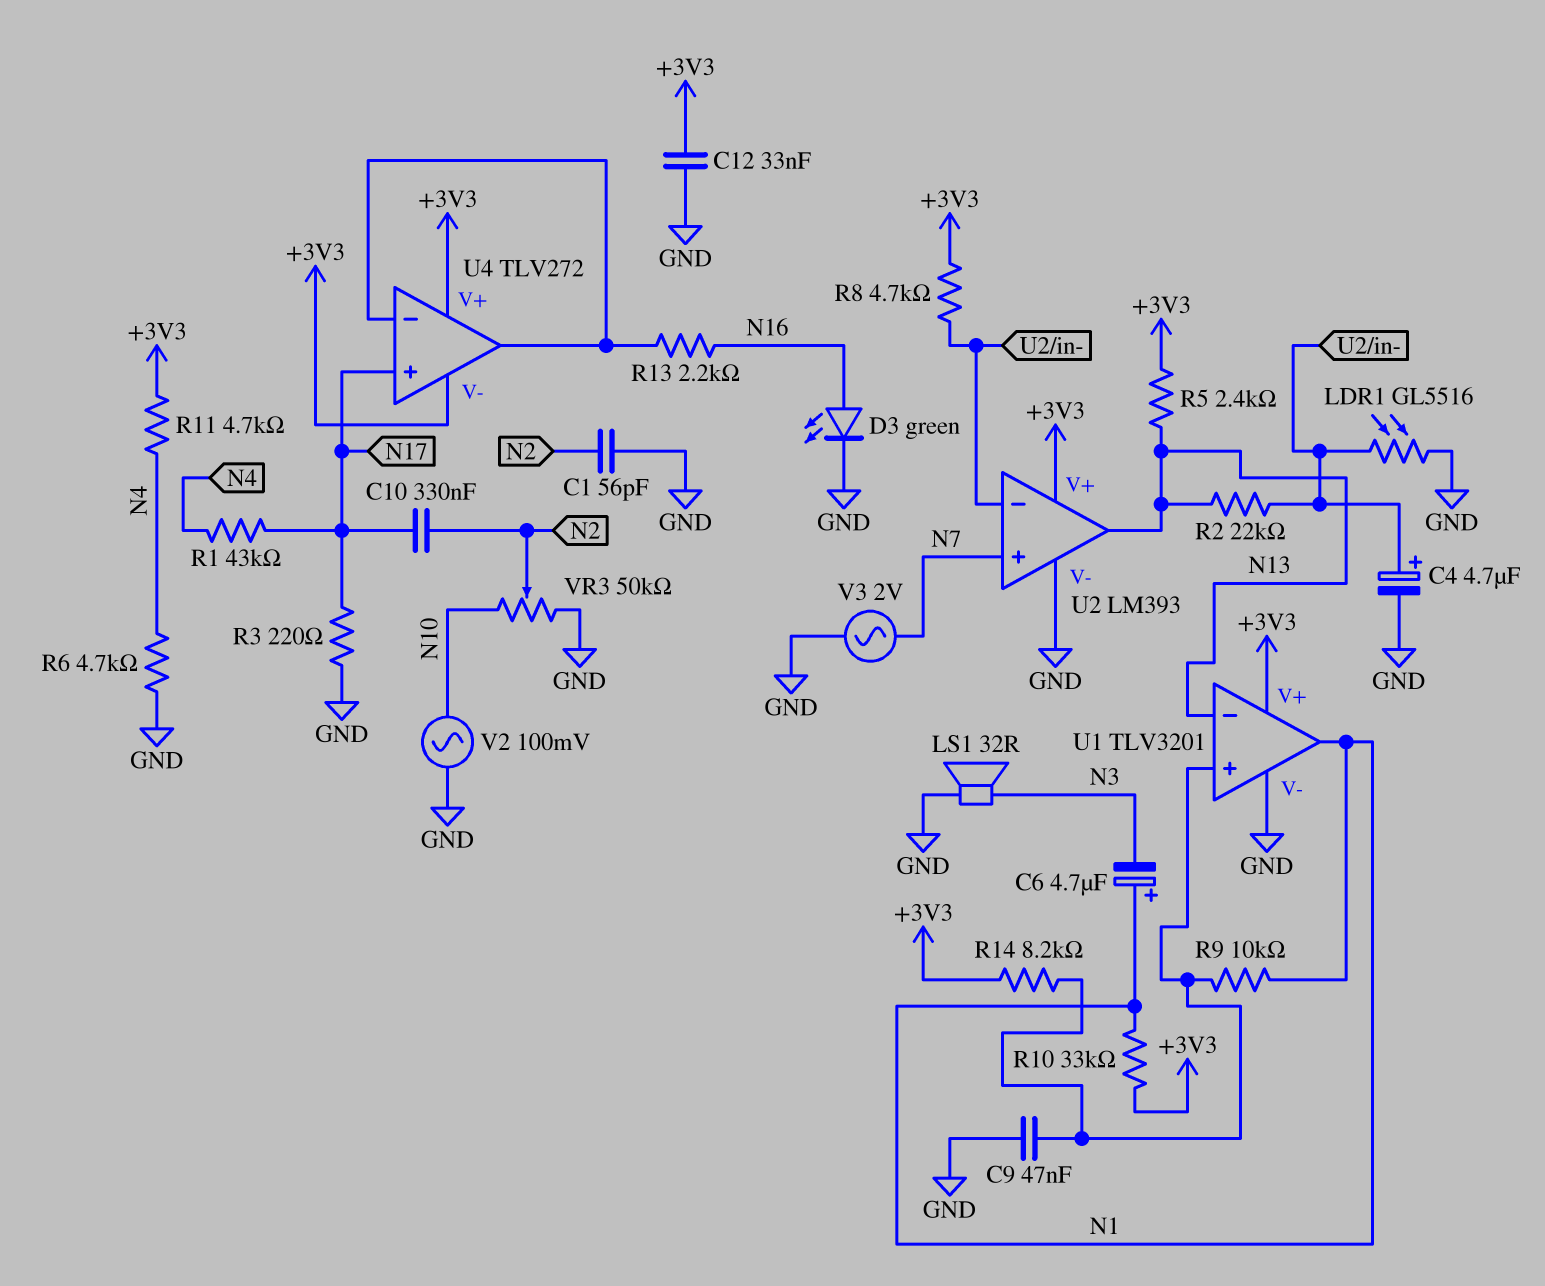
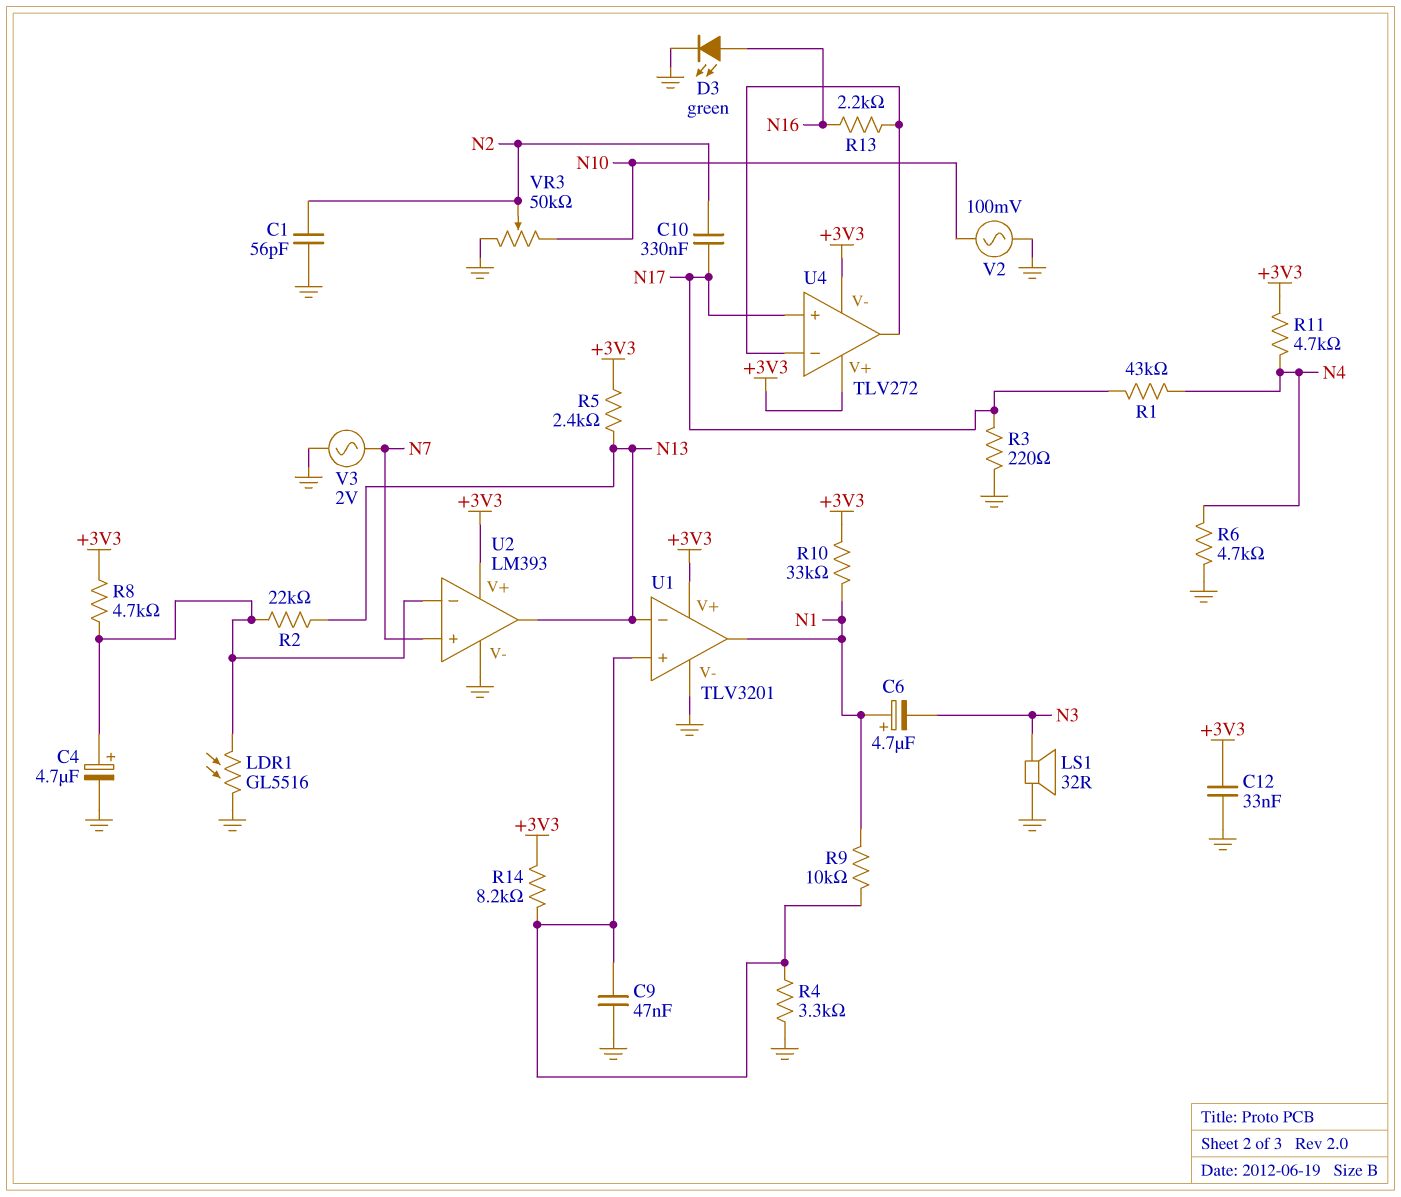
R4: none -> 3.3k (GND, U1/in+)

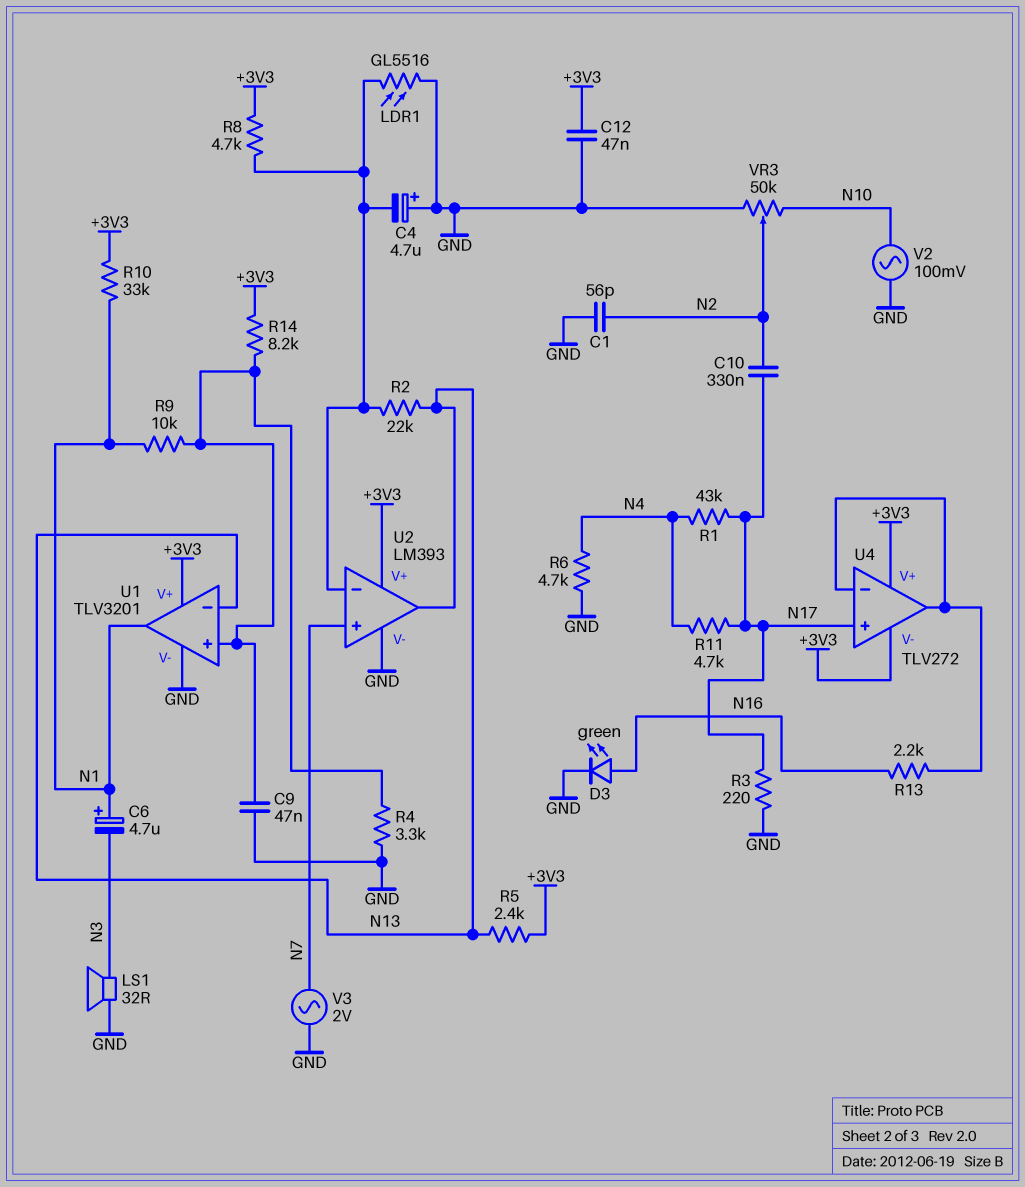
C4: 4.7uF (plus U2/in-, minus GND) -> 4.7uF (plus GND, minus U2/in-)
C12: 33nF (+3V3, GND) -> 47nF (+3V3, GND)
R11: 4.7k (+3V3, N4) -> 4.7k (N4, N17)

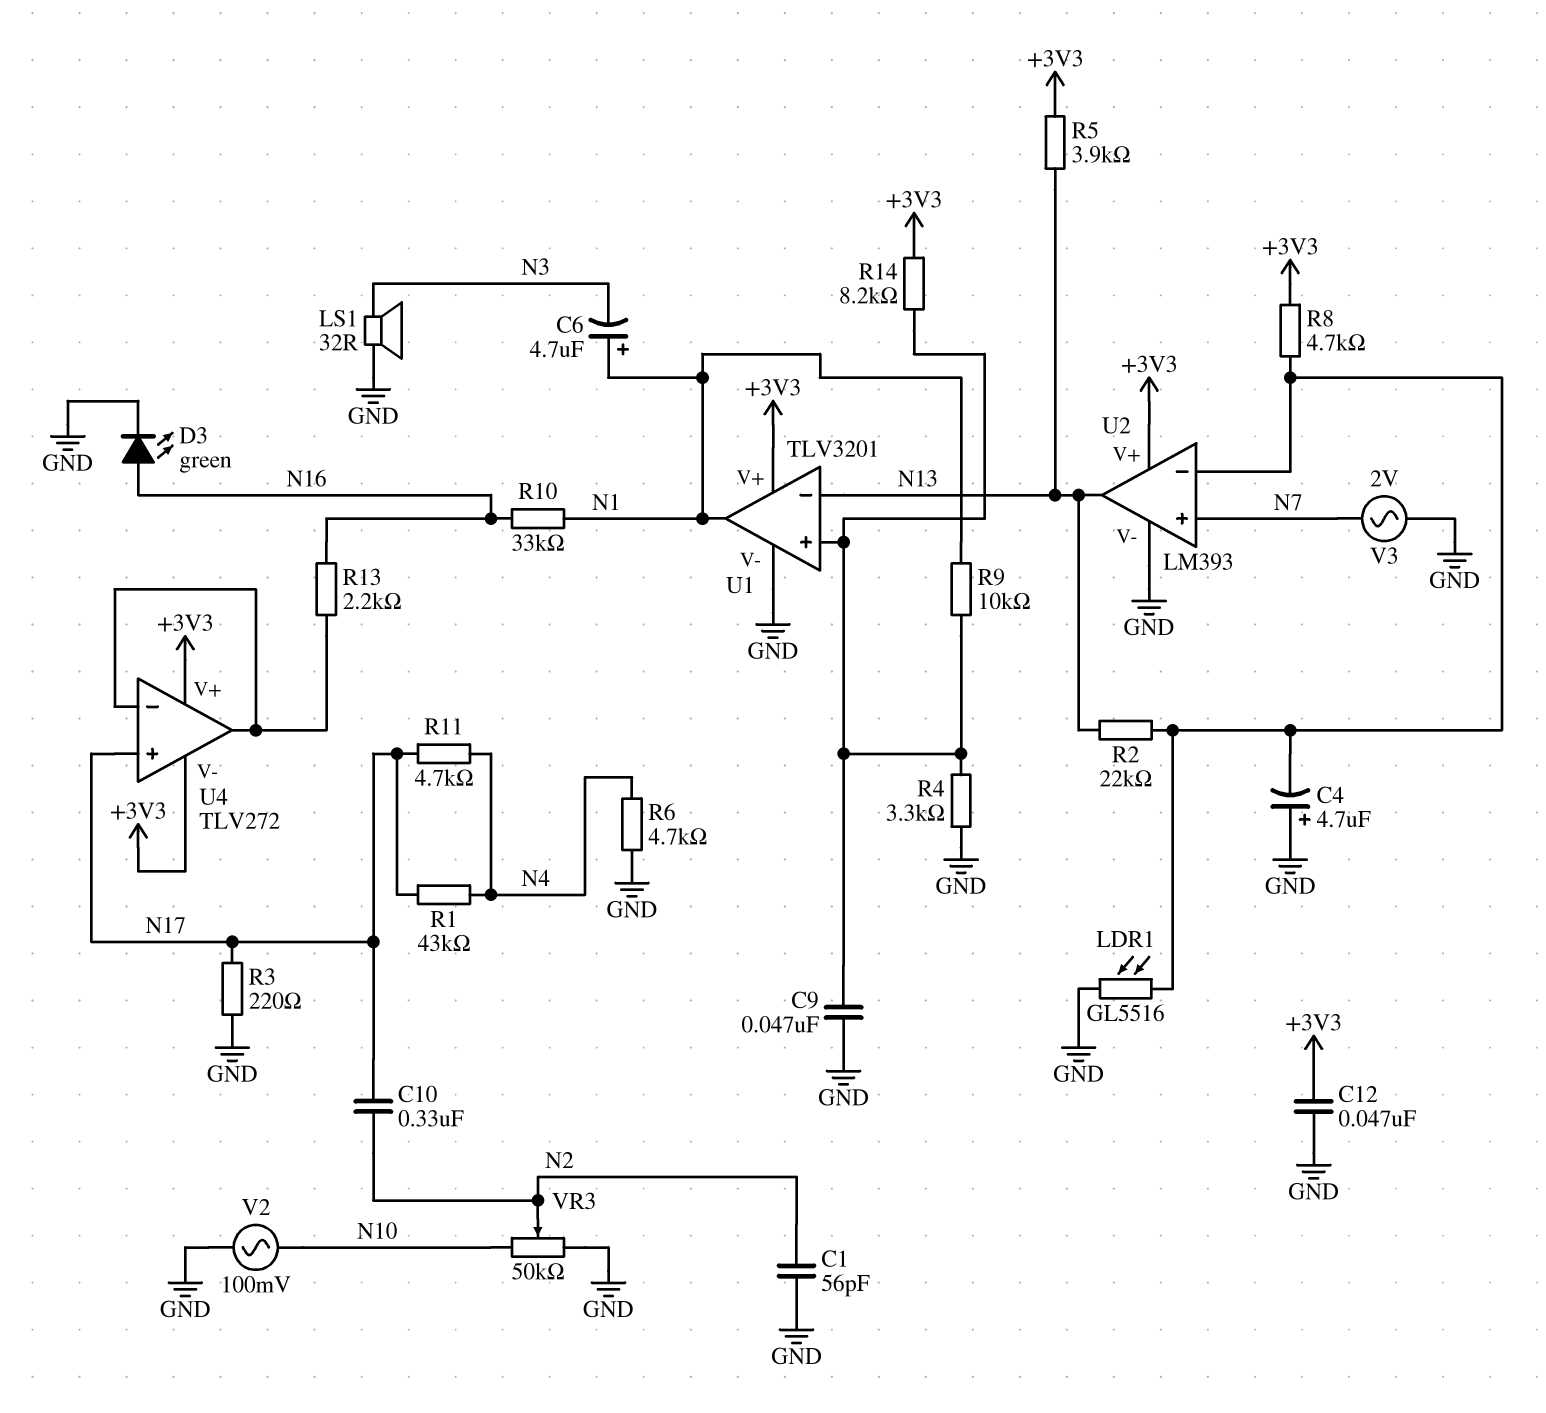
R5: 2.4k (+3V3, N13) -> 3.9k (+3V3, N13)
R10: 33k (+3V3, N1) -> 33k (N1, N16)

